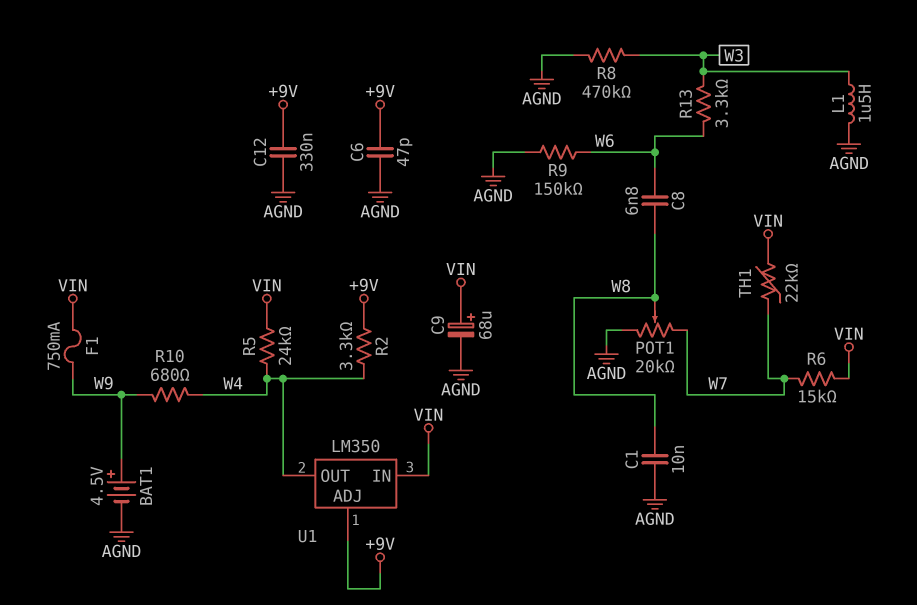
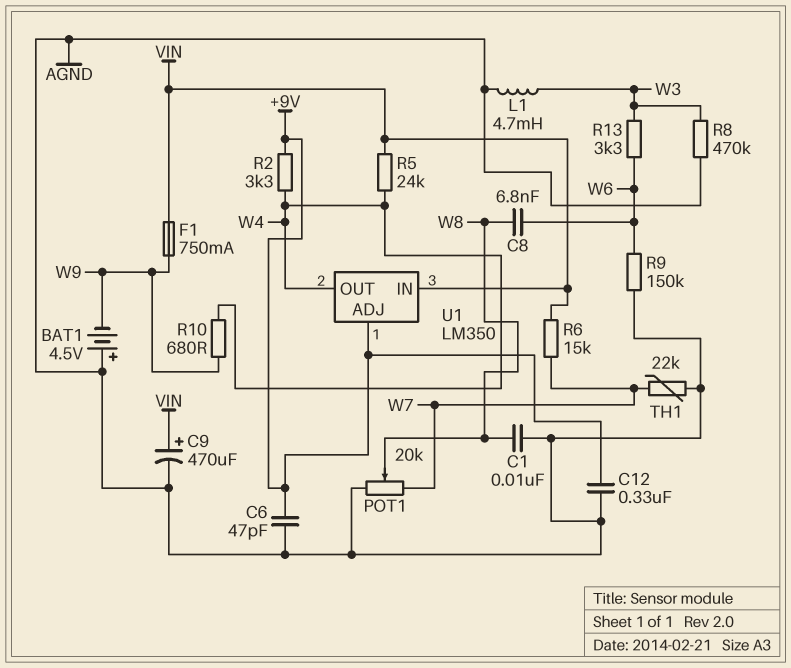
BAT1: 4.5V (plus W9, minus AGND) -> 4.5V (plus AGND, minus W9)
C9: 68uF (plus VIN, minus AGND) -> 470uF (plus VIN, minus AGND)
L1: 1.5uH (AGND, W3) -> 4.7mH (AGND, W3)
TH1: 22k (VIN, W7) -> 22k (AGND, W7)

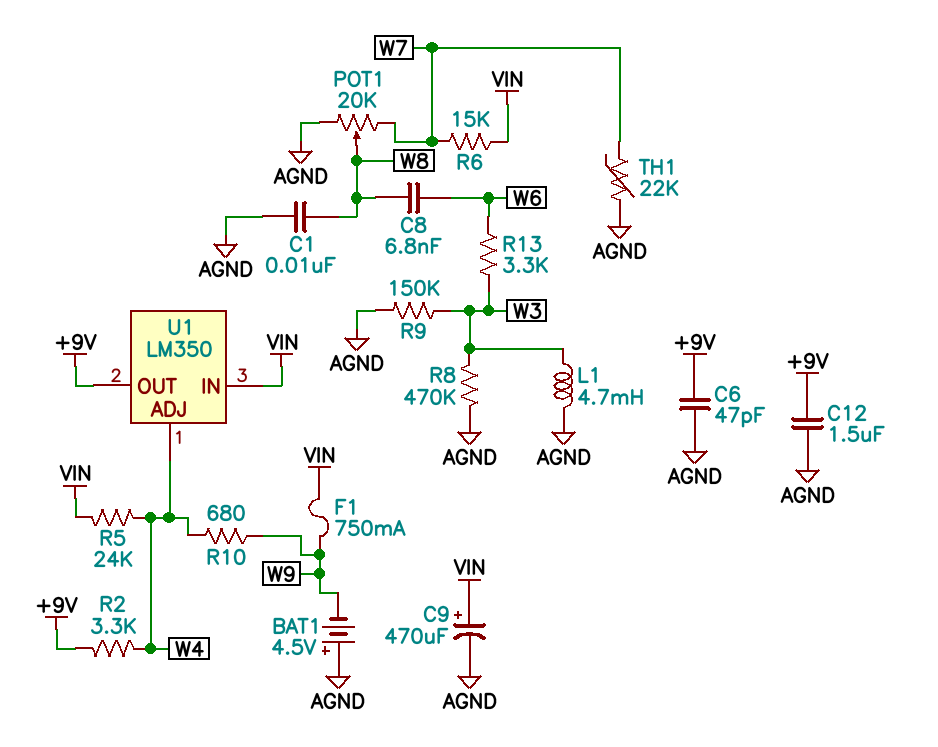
C12: 330nF (+9V, AGND) -> 1.5uF (+9V, AGND)
R9: 150k (AGND, W6) -> 150k (AGND, W3)
U1 pin ADJ: +9V -> W4
U1 pin OUT: W4 -> +9V

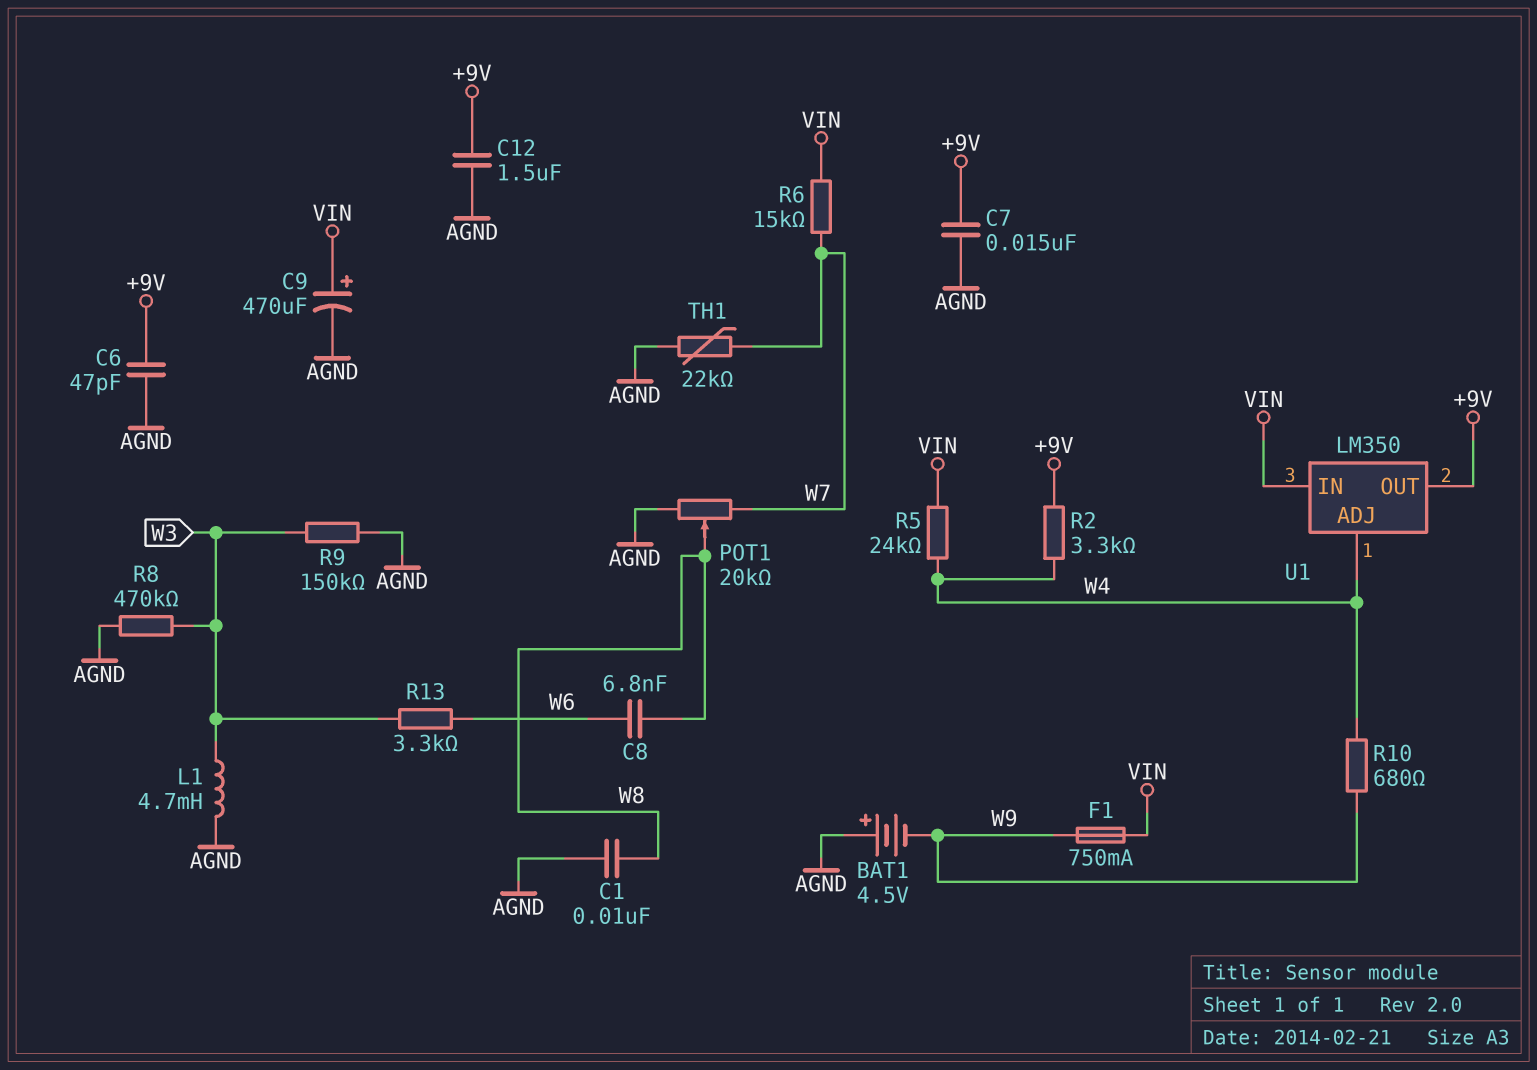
C7: none -> 15nF (+9V, AGND)

